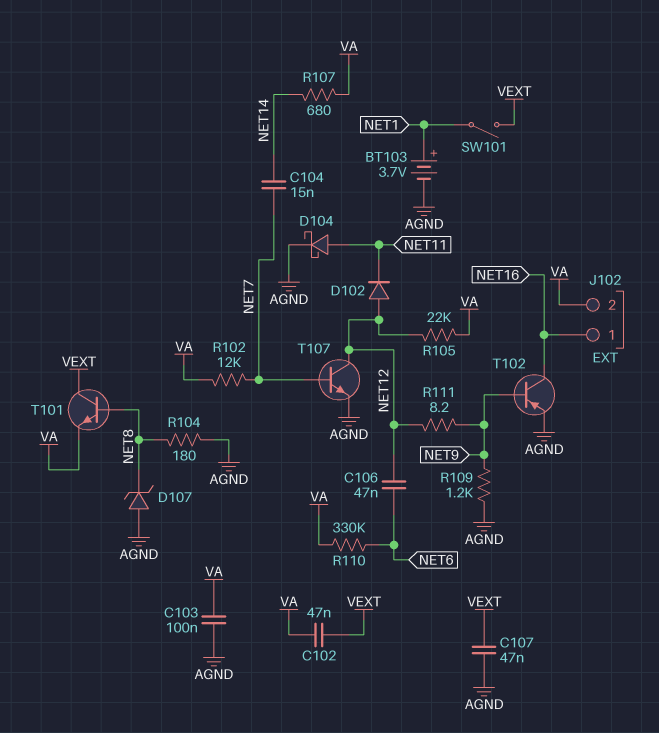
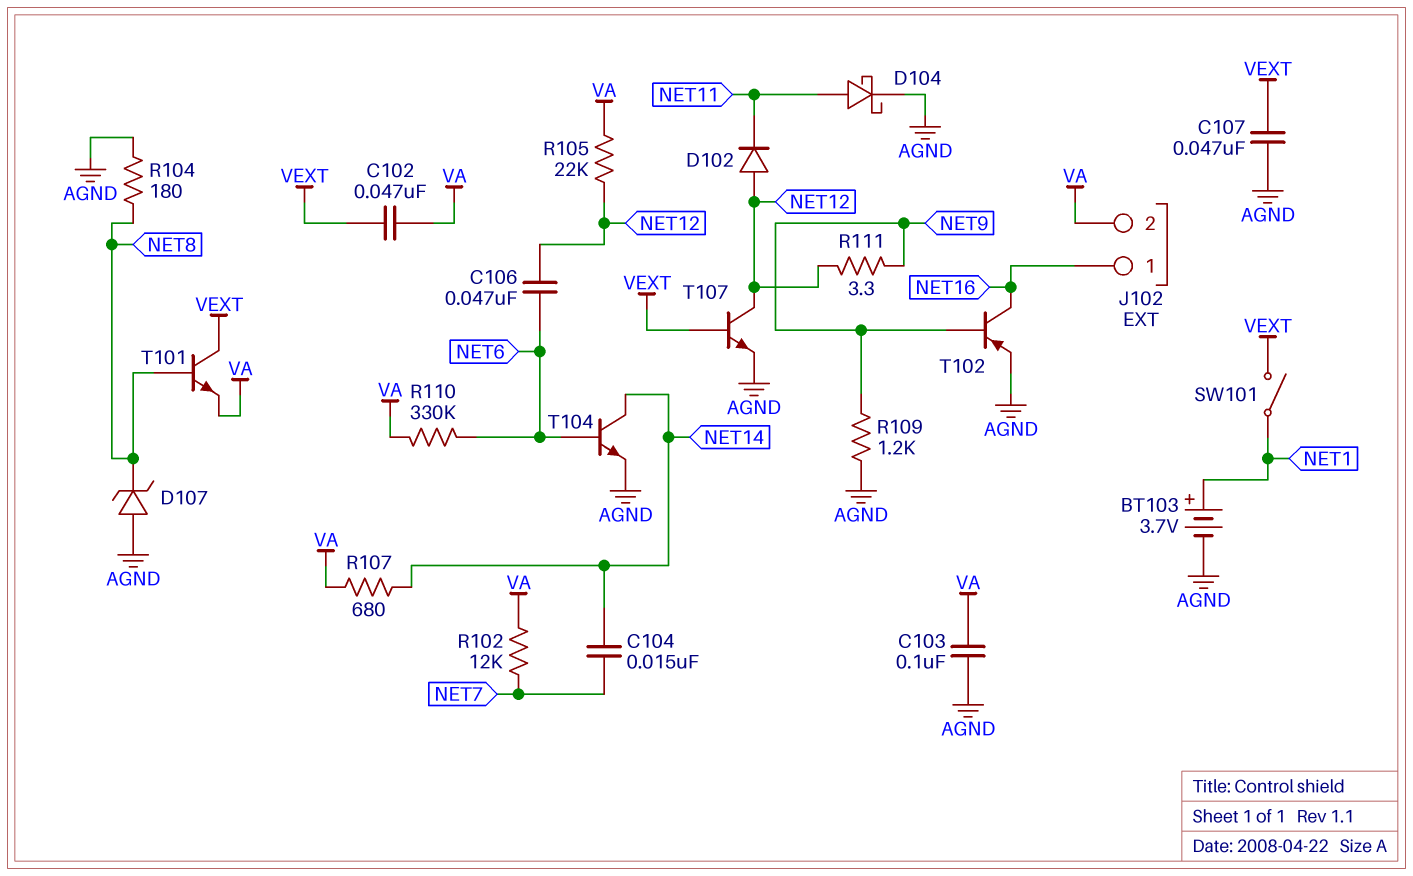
R111: 8.2 (NET9, NET12) -> 3.3 (NET9, NET12)
T104: none -> NPN (B NET6, C NET14, E AGND)
T107: NPN (B NET7, C NET12, E AGND) -> NPN (B VEXT, C NET12, E AGND)

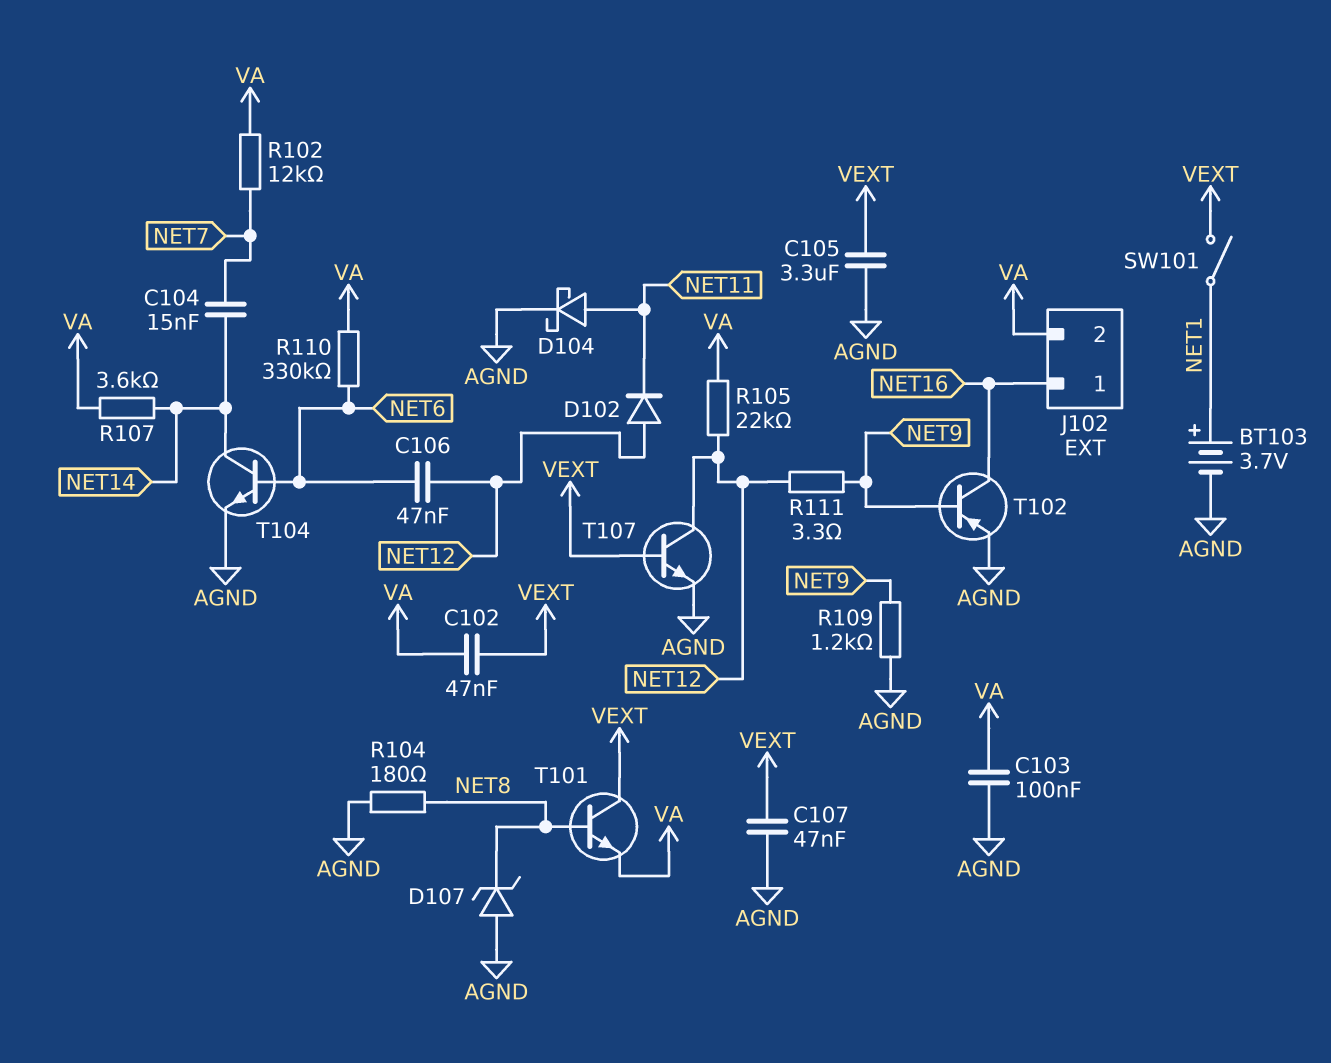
C105: none -> 3.3uF (AGND, VEXT)
R107: 680 (NET14, VA) -> 3.6k (NET14, VA)

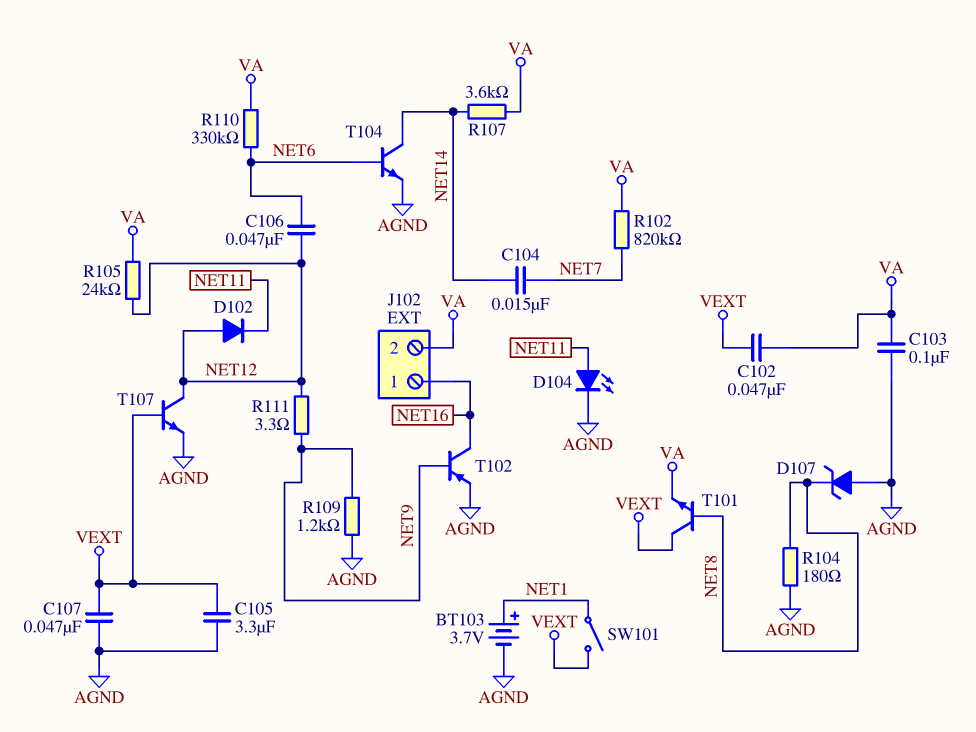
D104: schottky (A NET11, K AGND) -> LED (A NET11, K AGND)
R102: 12k (NET7, VA) -> 820k (NET7, VA)
R105: 22k (NET12, VA) -> 24k (NET12, VA)

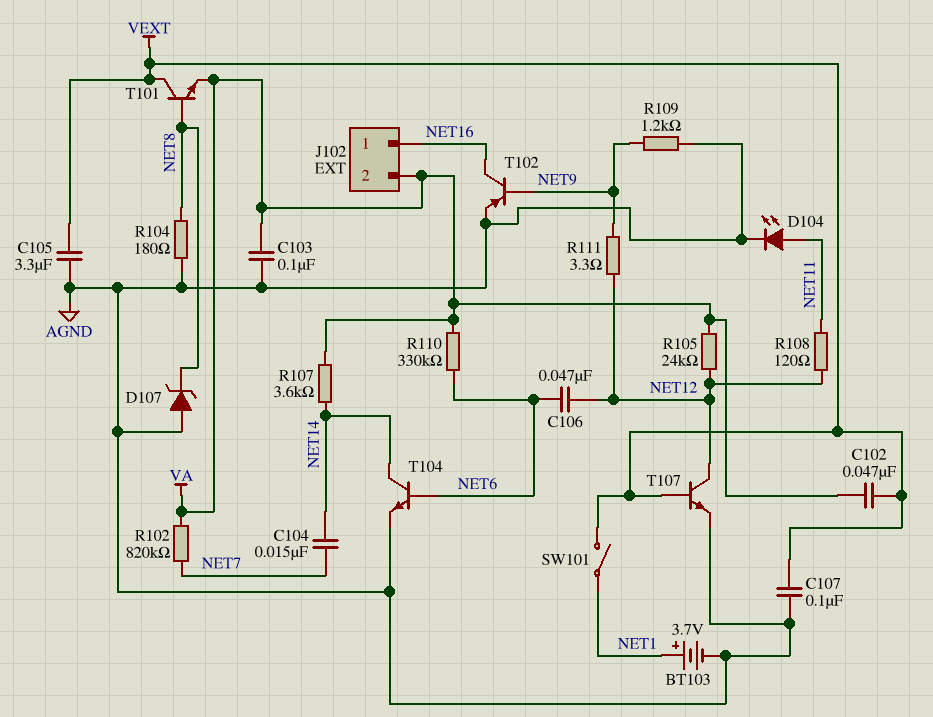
C107: 47nF (AGND, VEXT) -> 100nF (AGND, VEXT)
D102: diode (A NET12, K NET11) -> none
R108: none -> 120 (NET11, NET12)

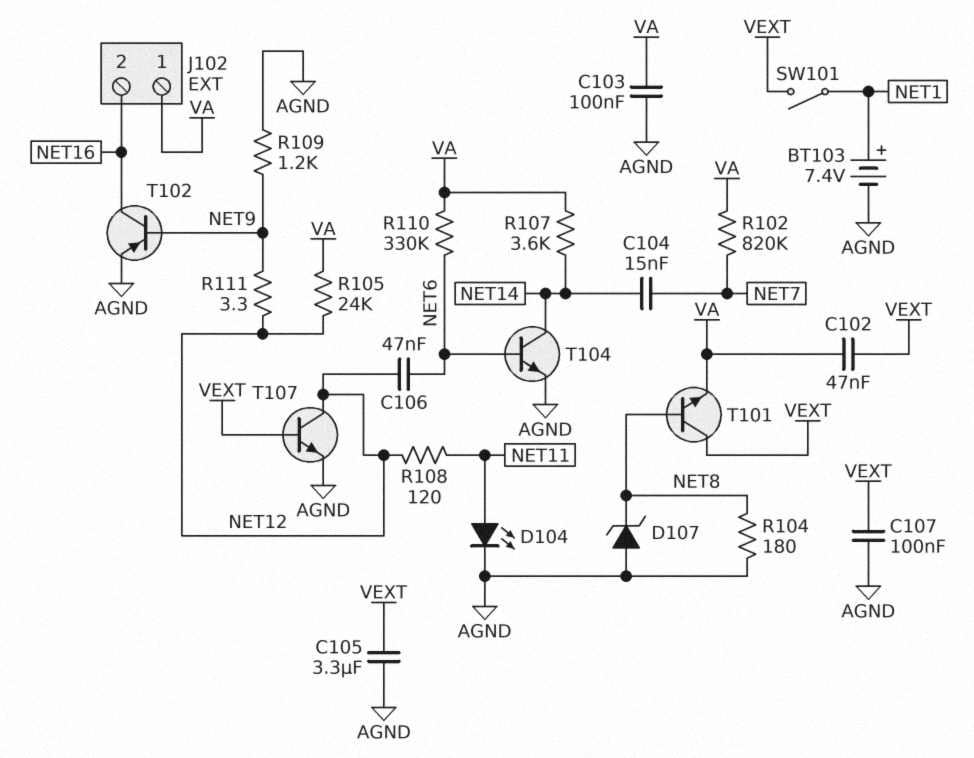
BT103: 3.7V (plus NET1, minus AGND) -> 7.4V (plus NET1, minus AGND)
J102 pin 1: NET16 -> VA
J102 pin 2: VA -> NET16

